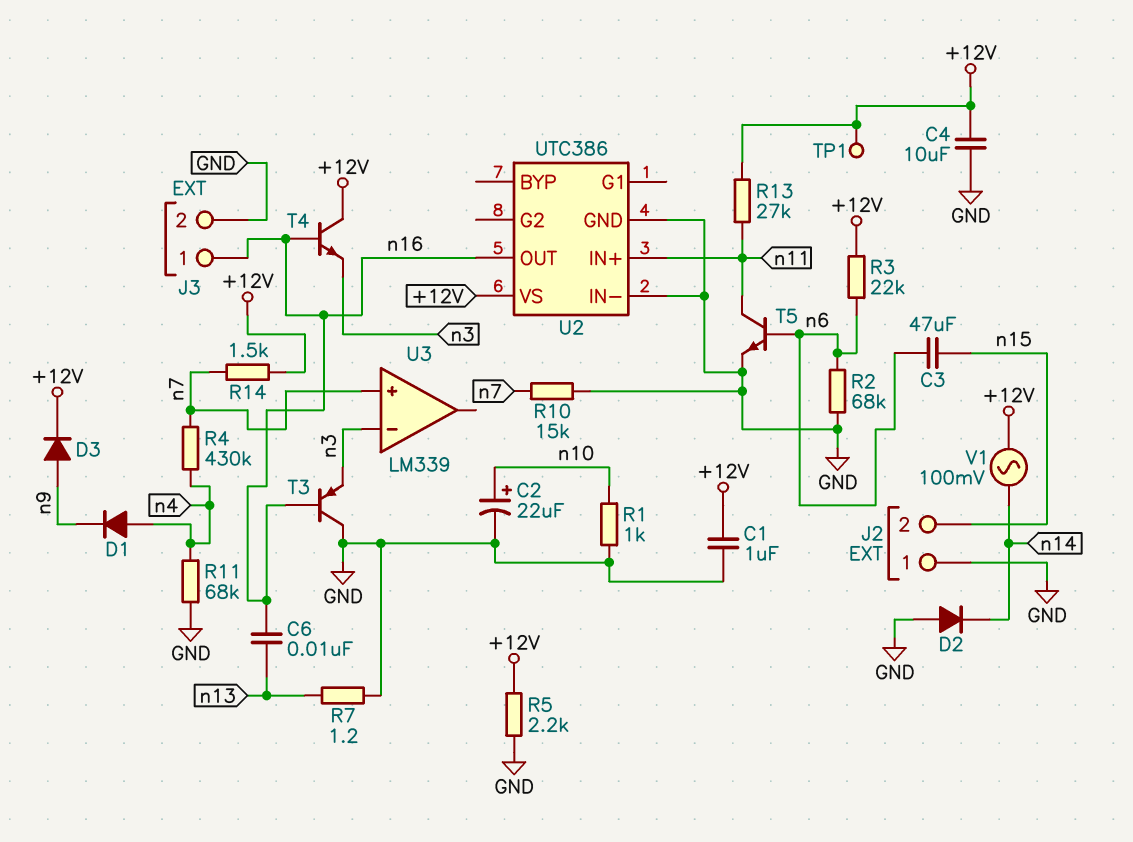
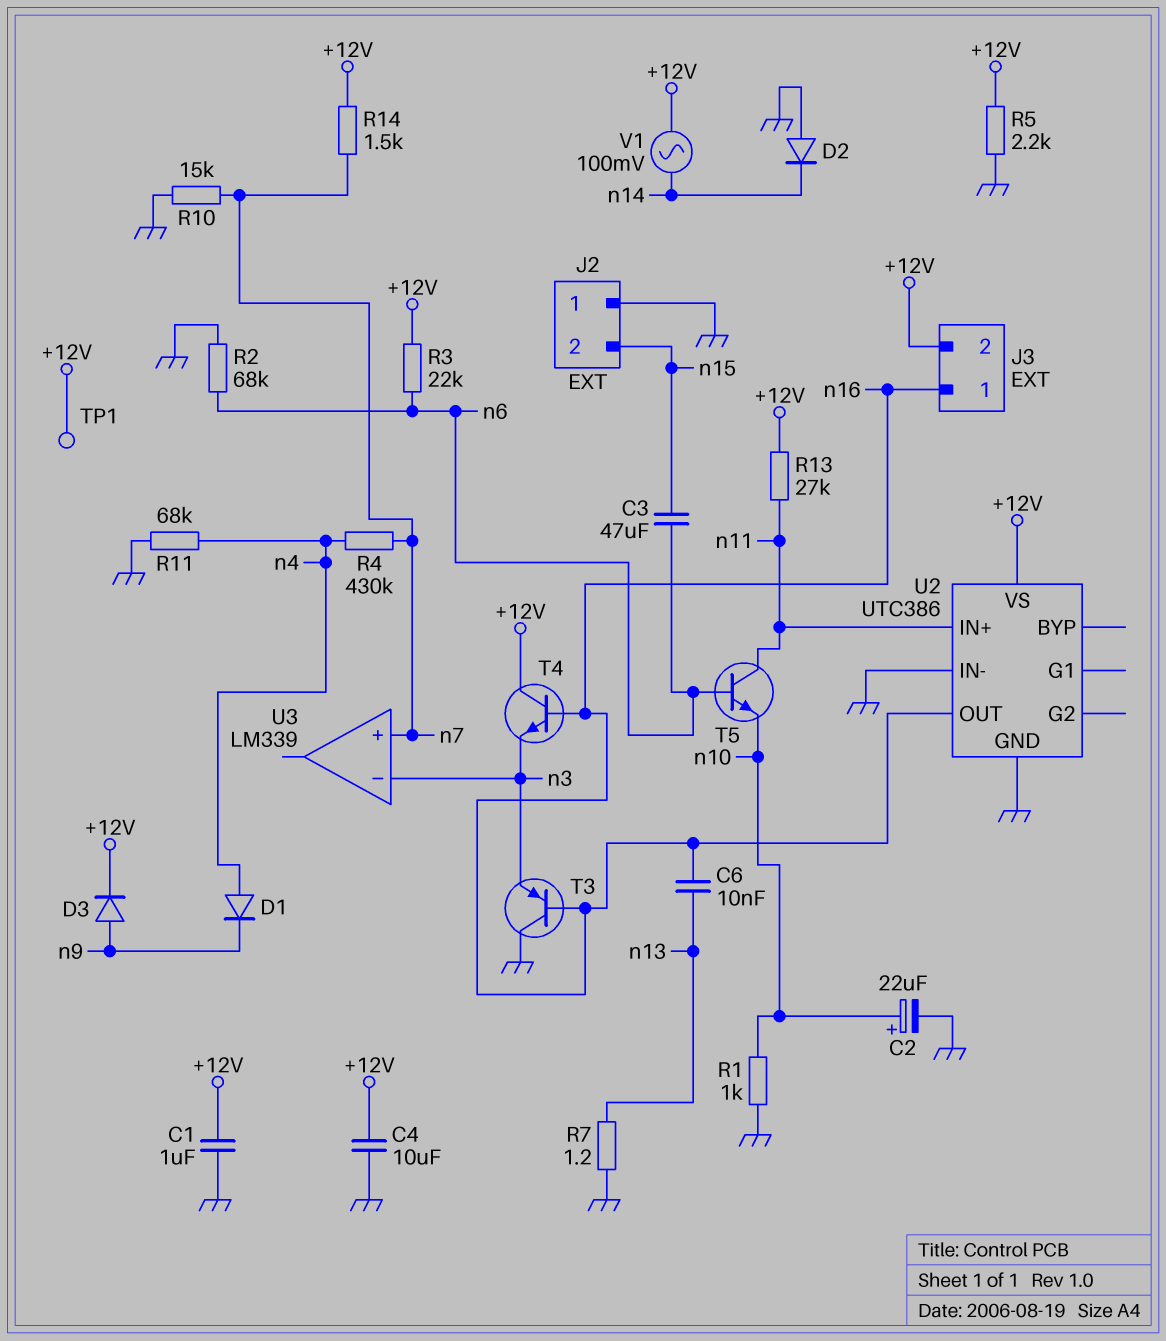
J3 pin 2: GND -> +12V
T5: NPN (B n6, C n11, E GND) -> NPN (B n6, C n11, E n10)

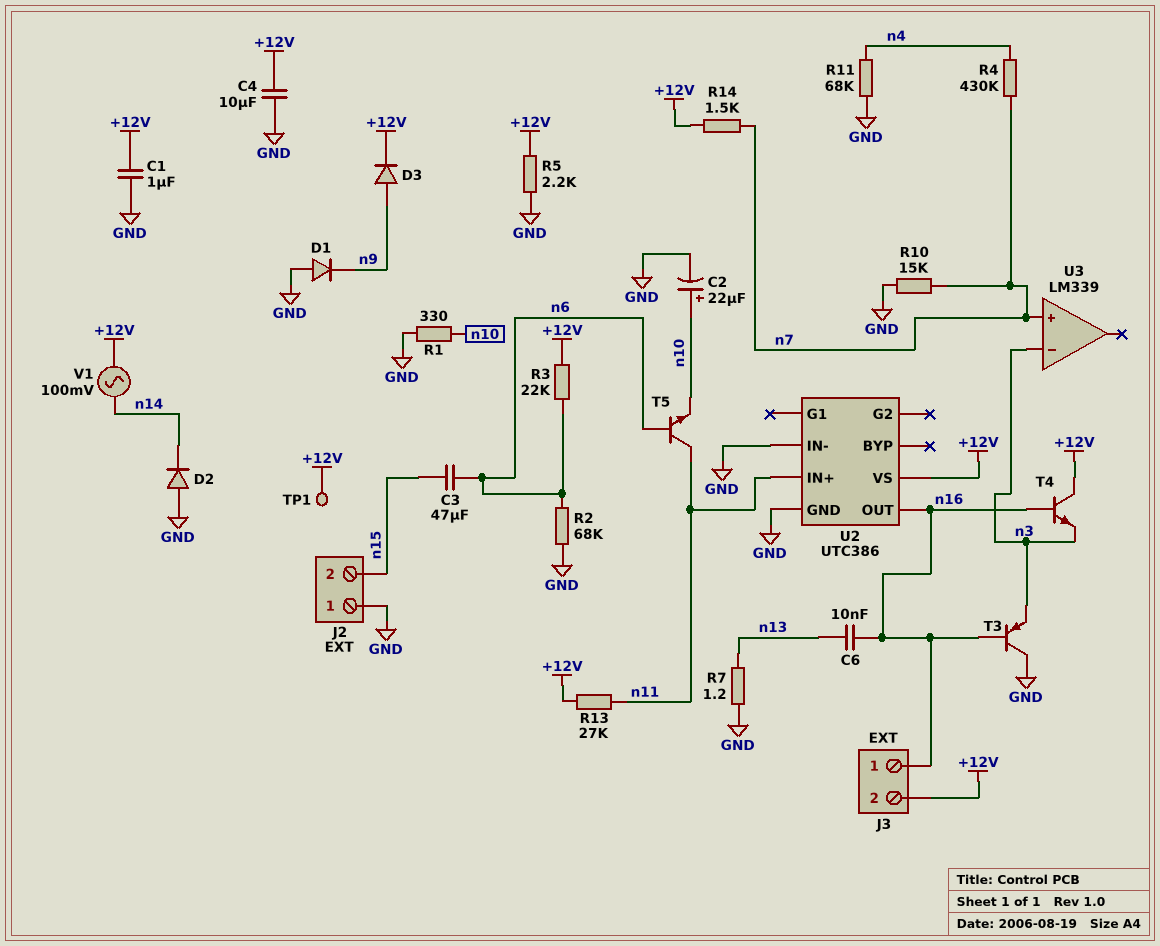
D1: diode (A n4, K n9) -> diode (A GND, K n9)
R1: 1k (GND, n10) -> 330 (GND, n10)

